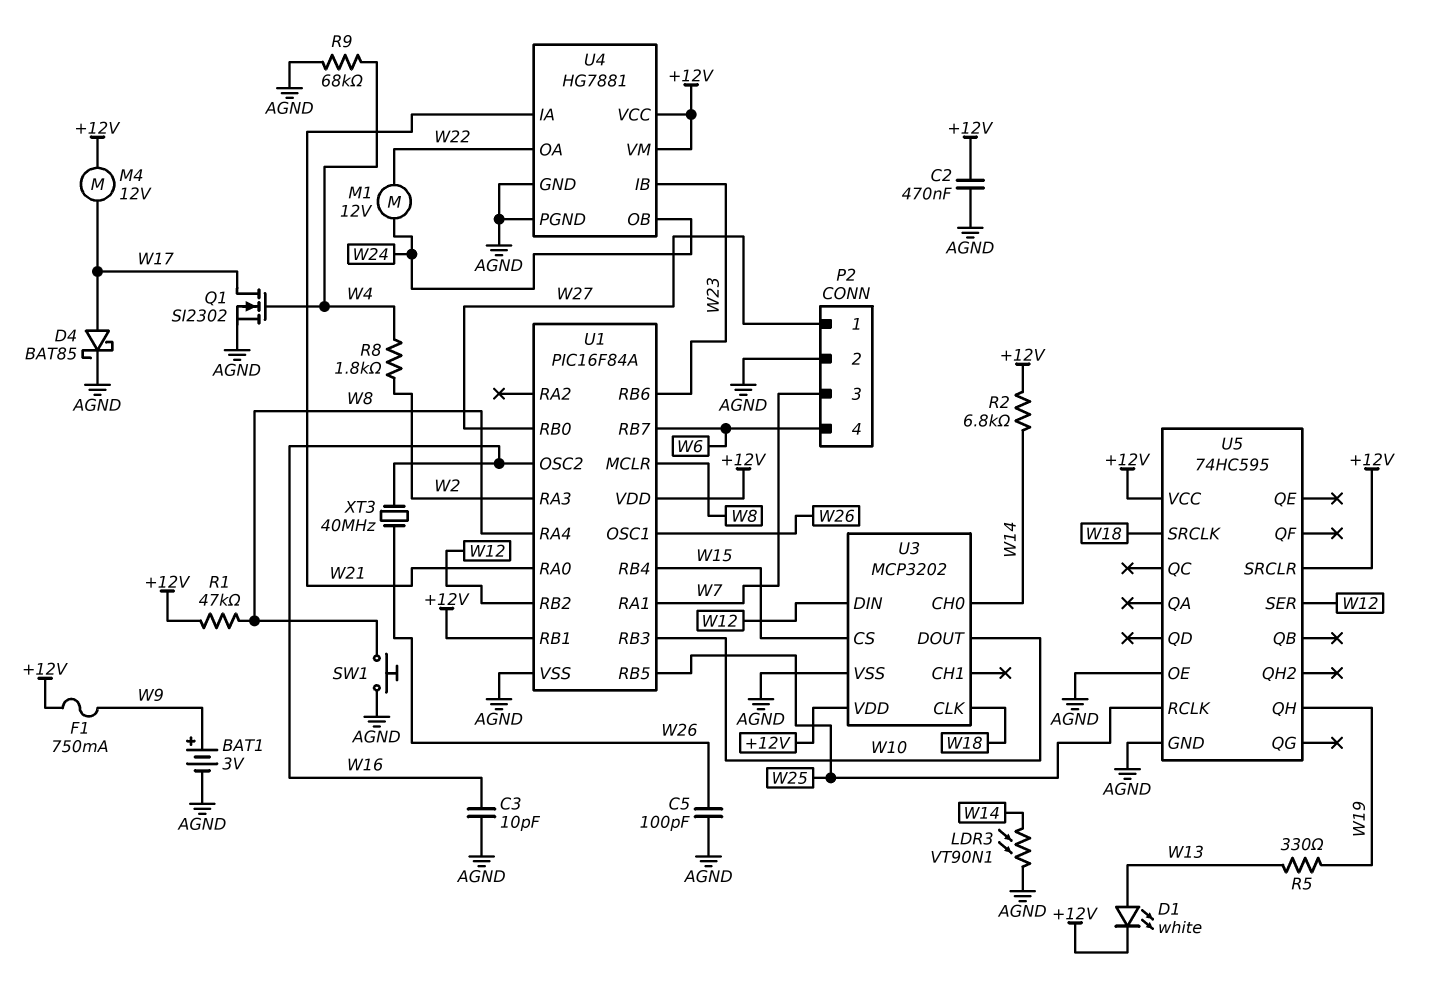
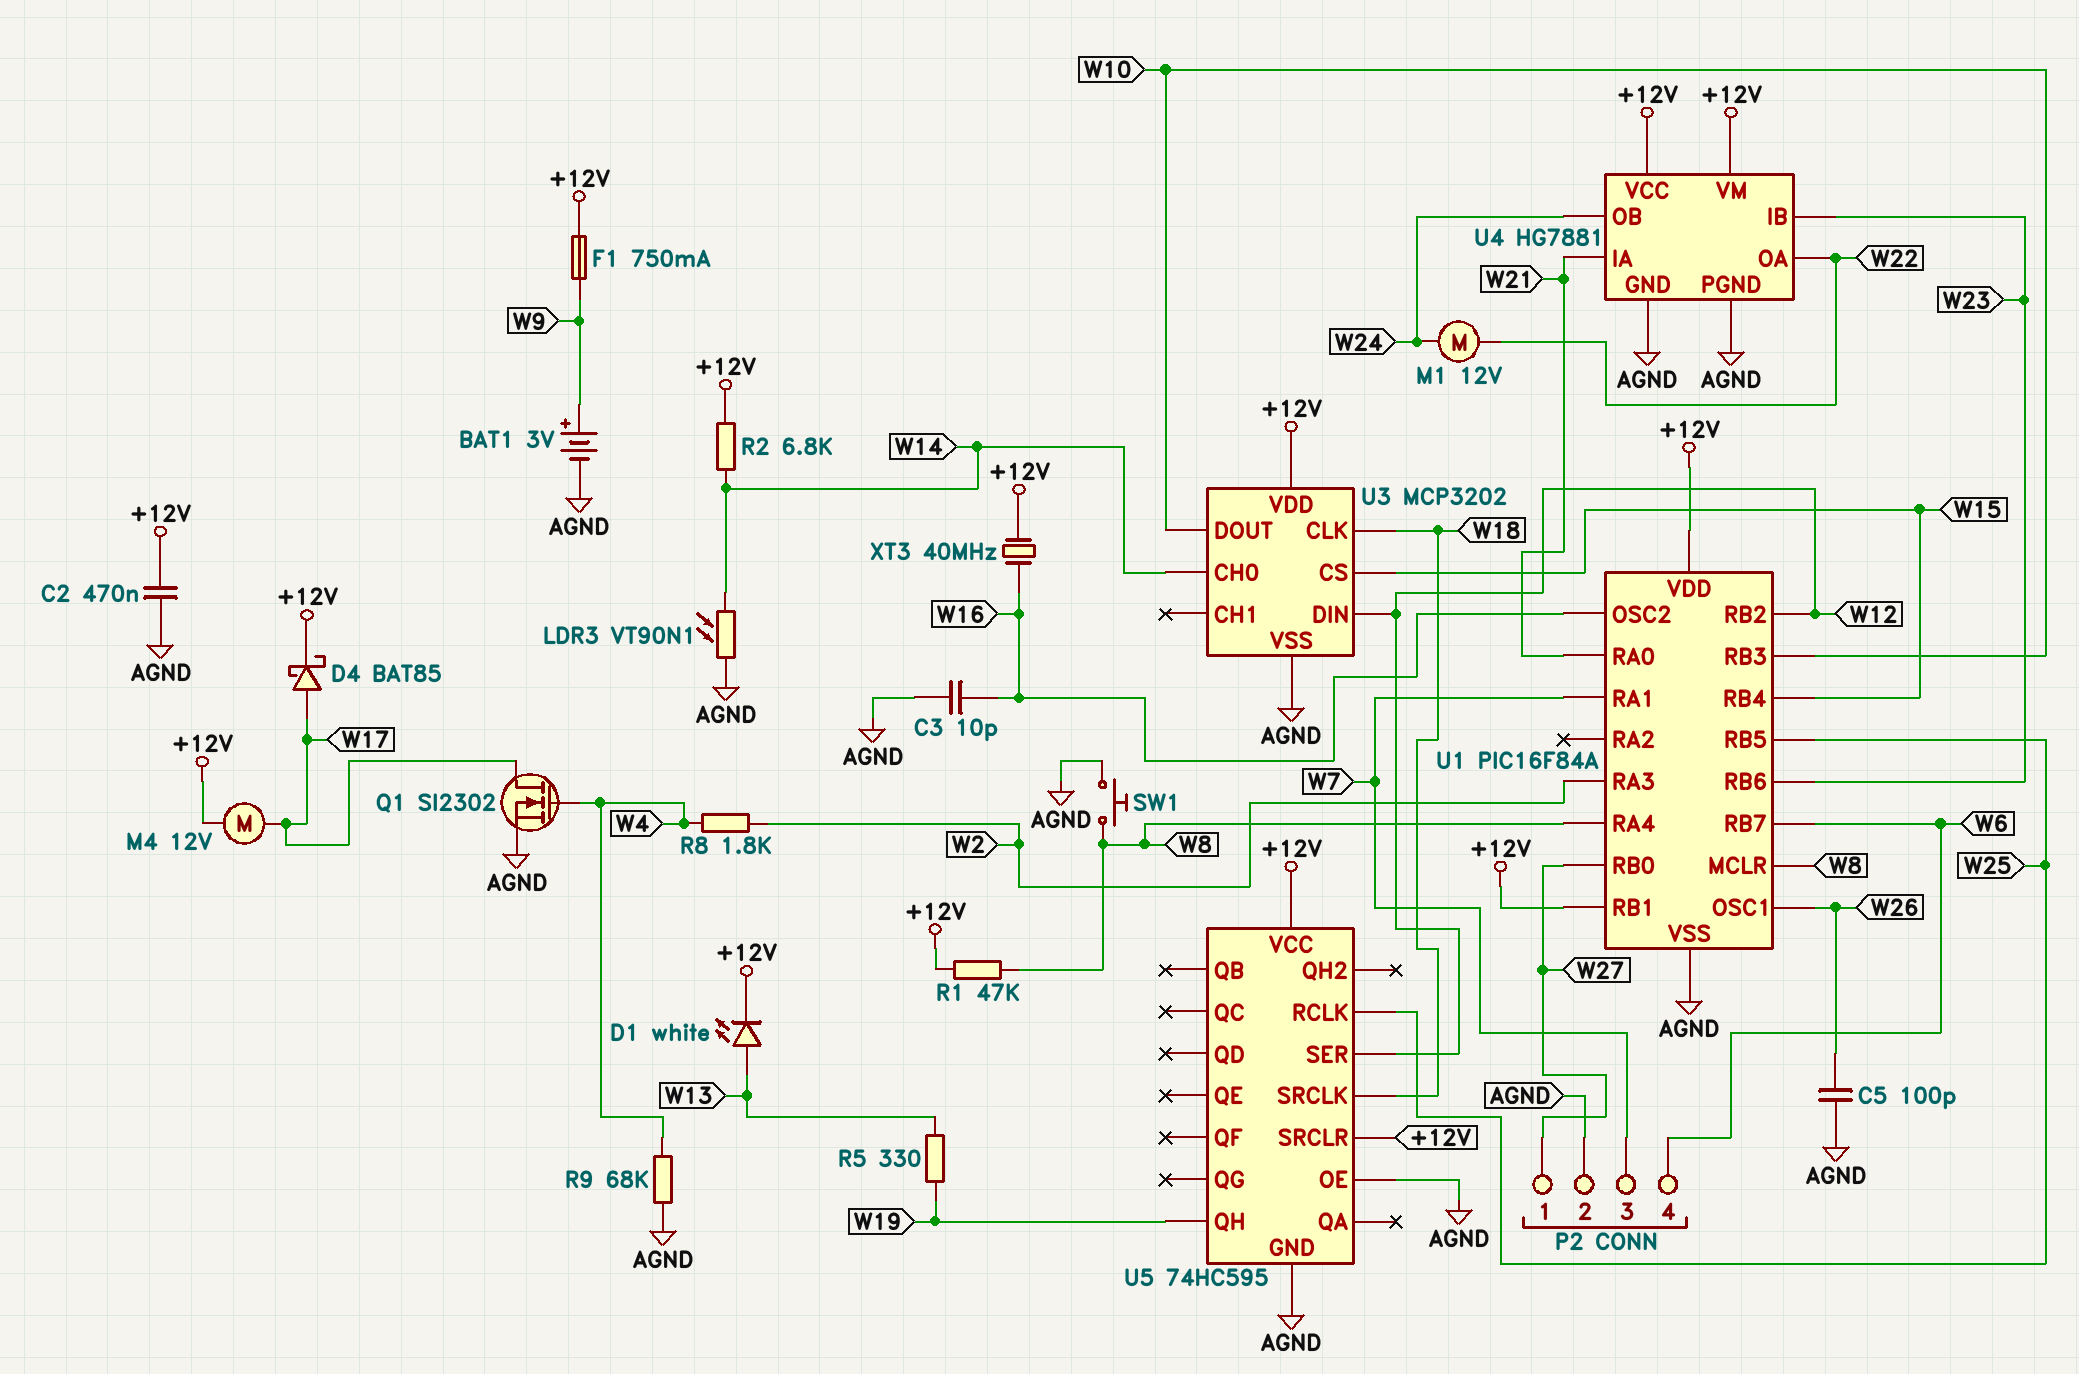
D4: schottky BAT85 (A W17, K AGND) -> schottky BAT85 (A W17, K +12V)
XT3: 40MHz (W16, W26) -> 40MHz (+12V, W16)

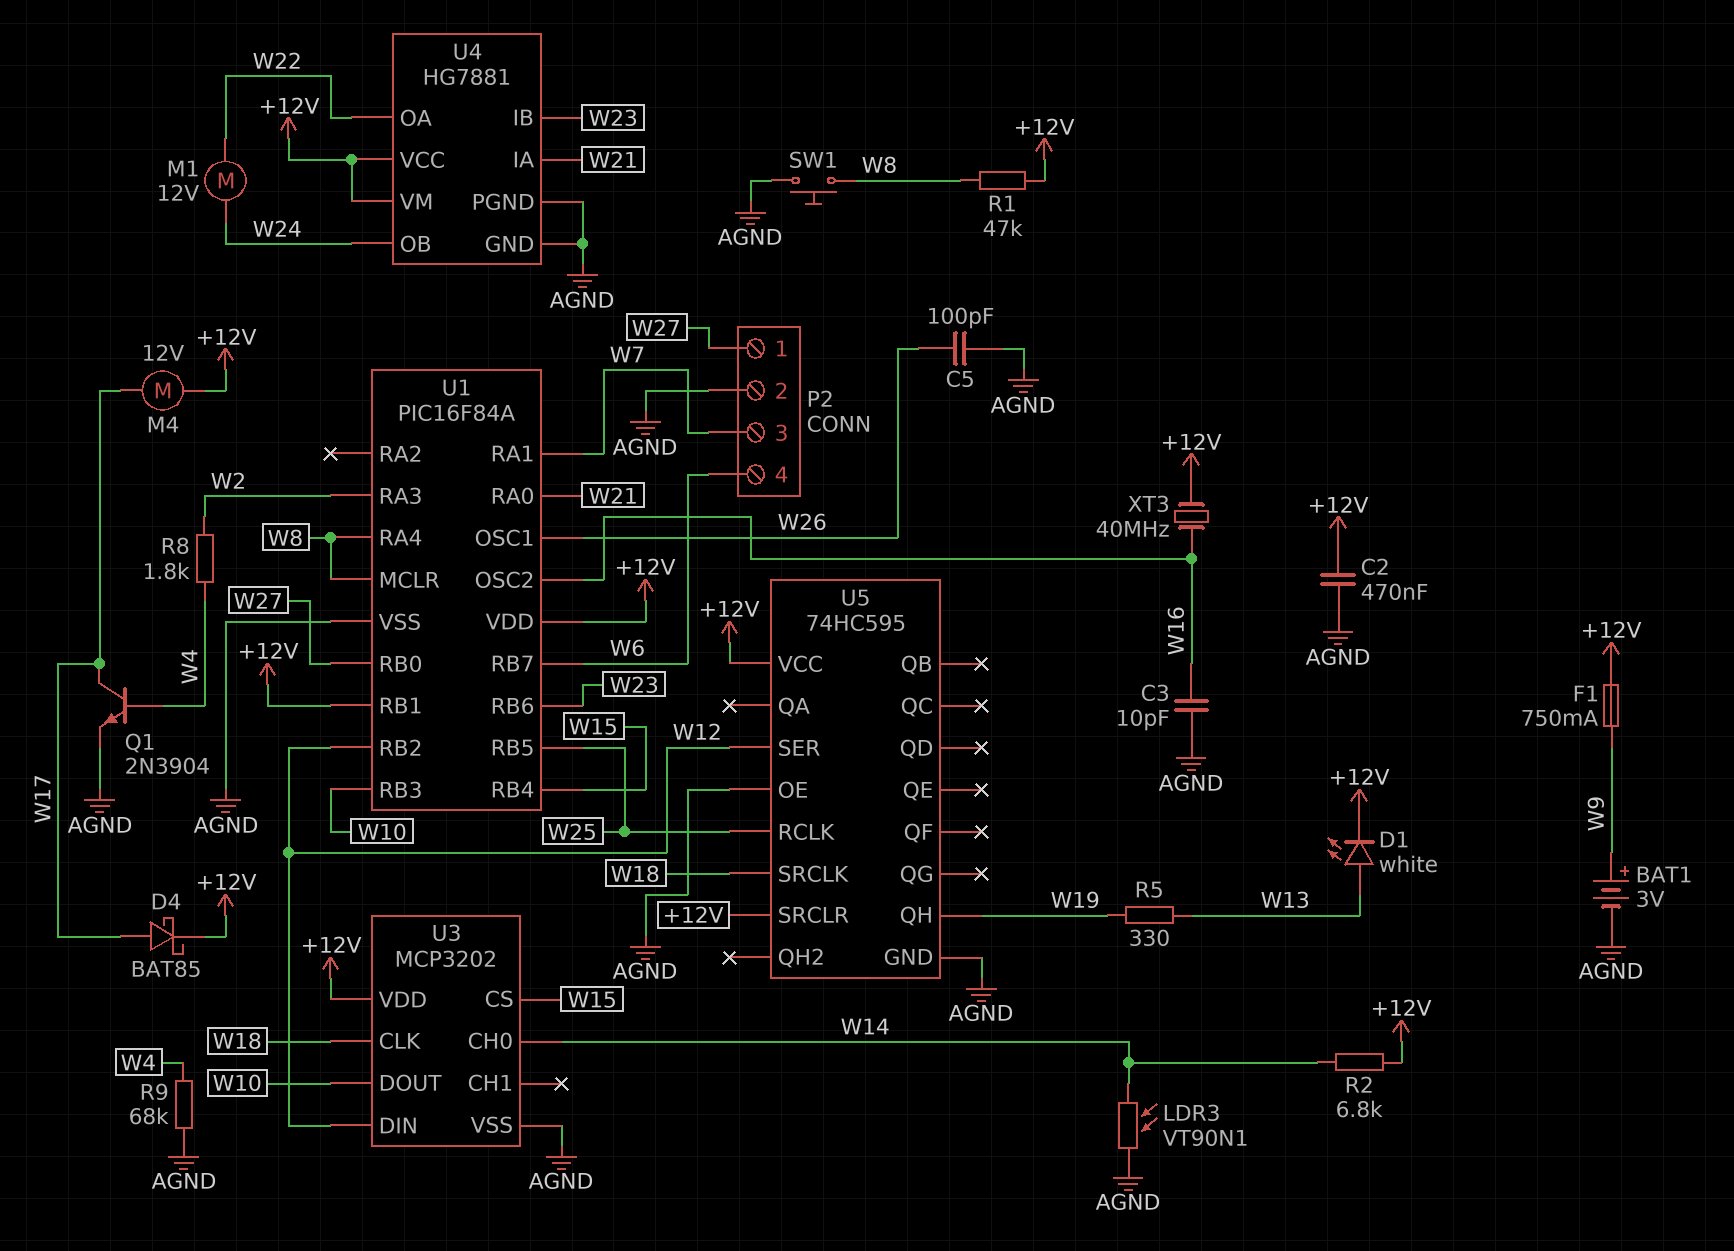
Q1: NMOS SI2302 (G W4, D W17, S AGND) -> NPN 2N3904 (B W4, C W17, E AGND)

